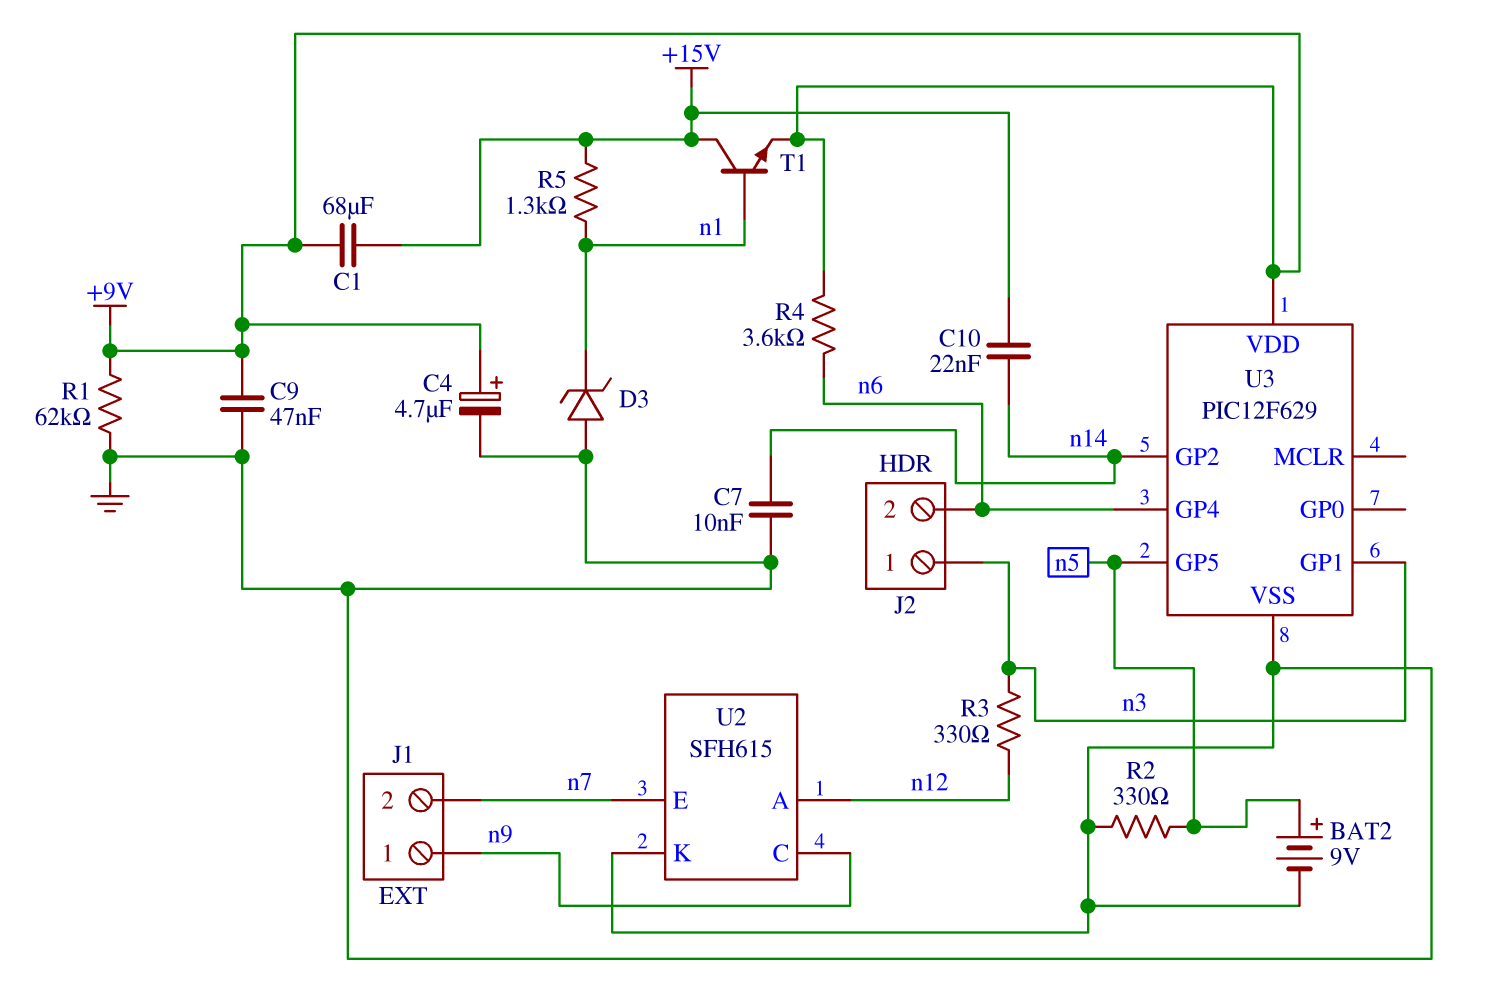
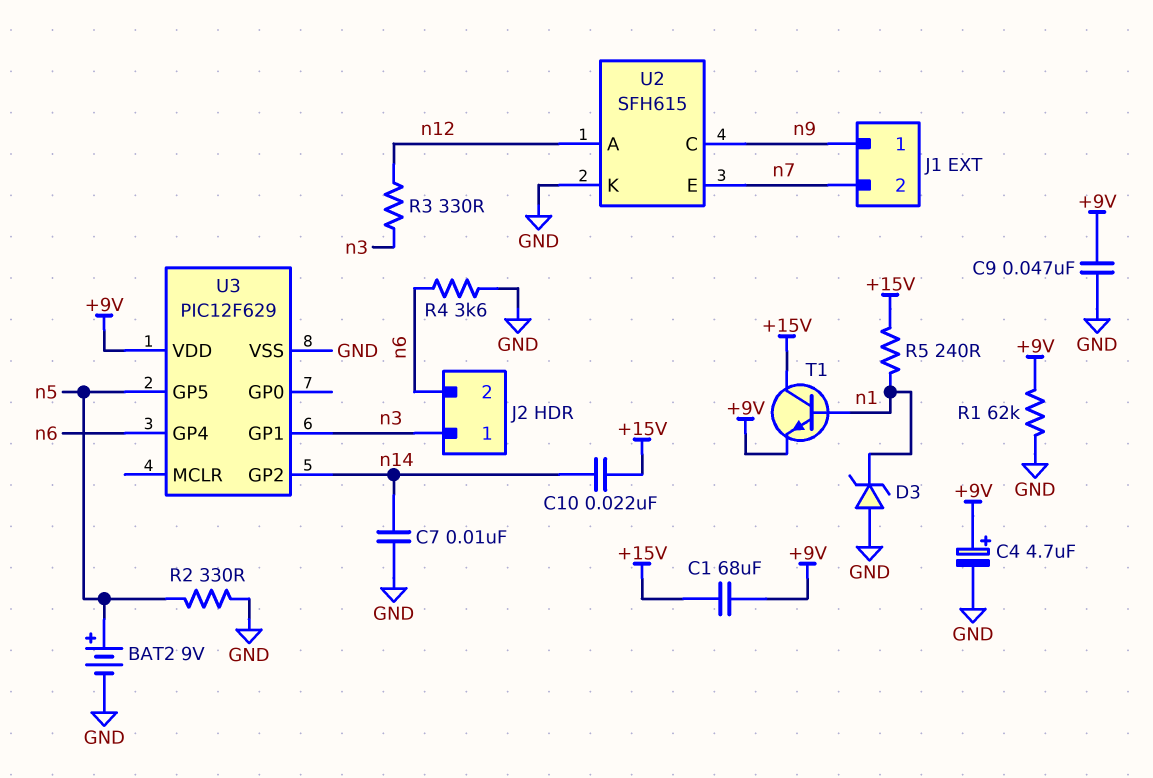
R4: 3.6k (+9V, n6) -> 3.6k (GND, n6)
R5: 1.3k (+15V, n1) -> 240 (+15V, n1)

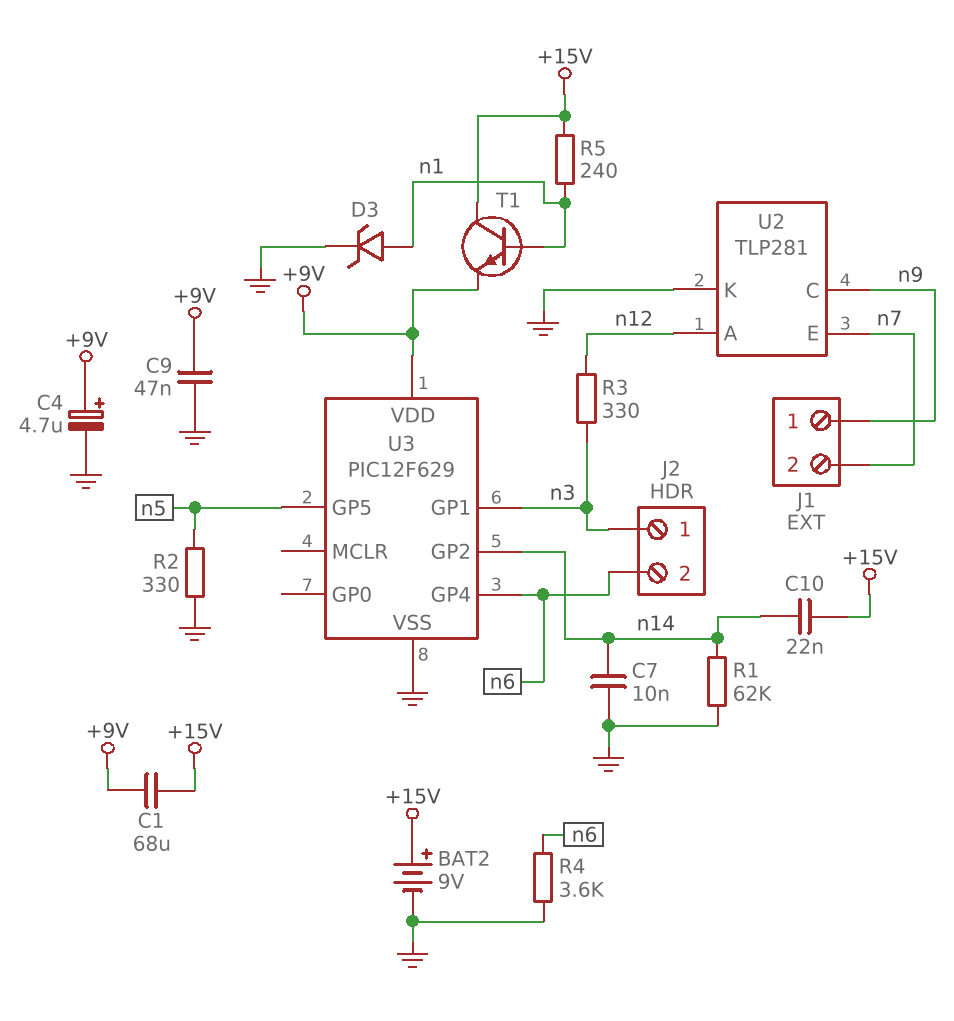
BAT2: 9V (plus n5, minus GND) -> 9V (plus +15V, minus GND)
D3: zener (A GND, K n1) -> zener (A n1, K GND)
R1: 62k (+9V, GND) -> 62k (GND, n14)
U2: SFH615 -> TLP281

